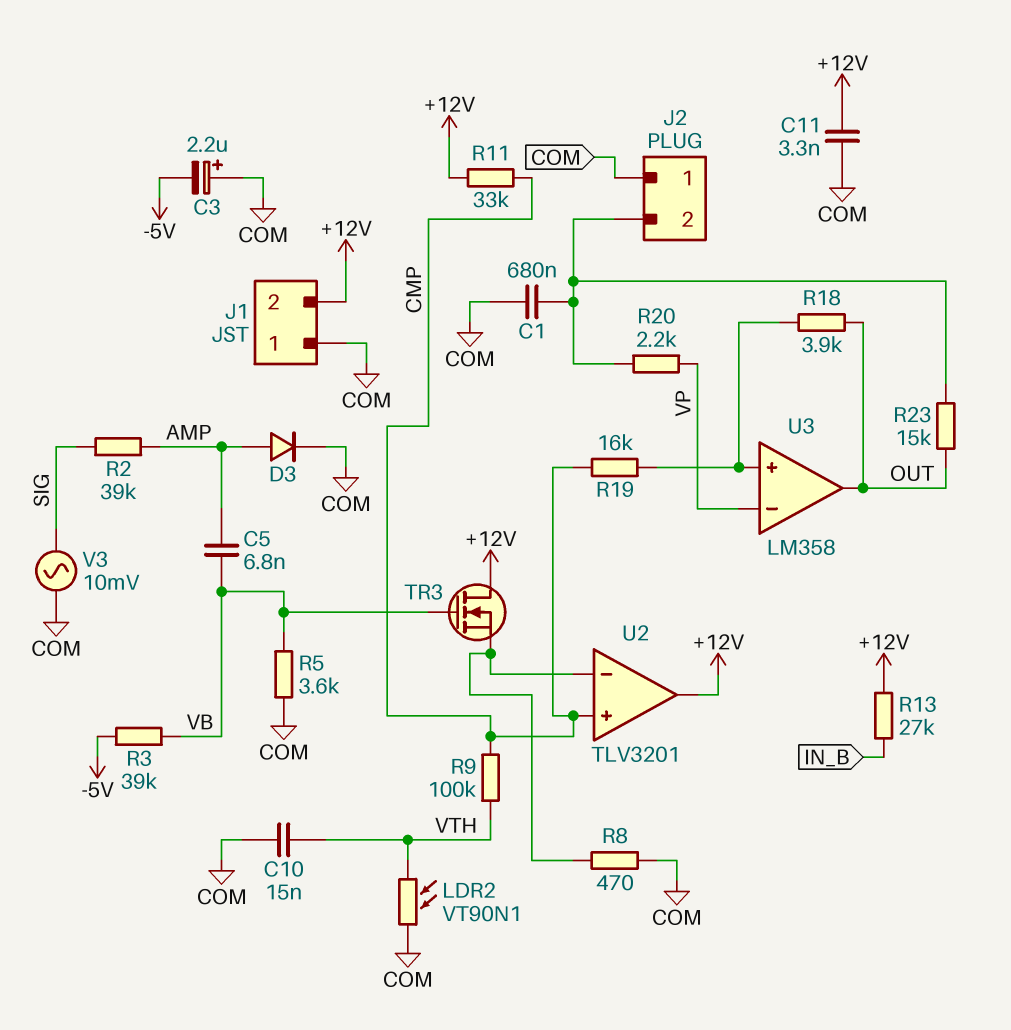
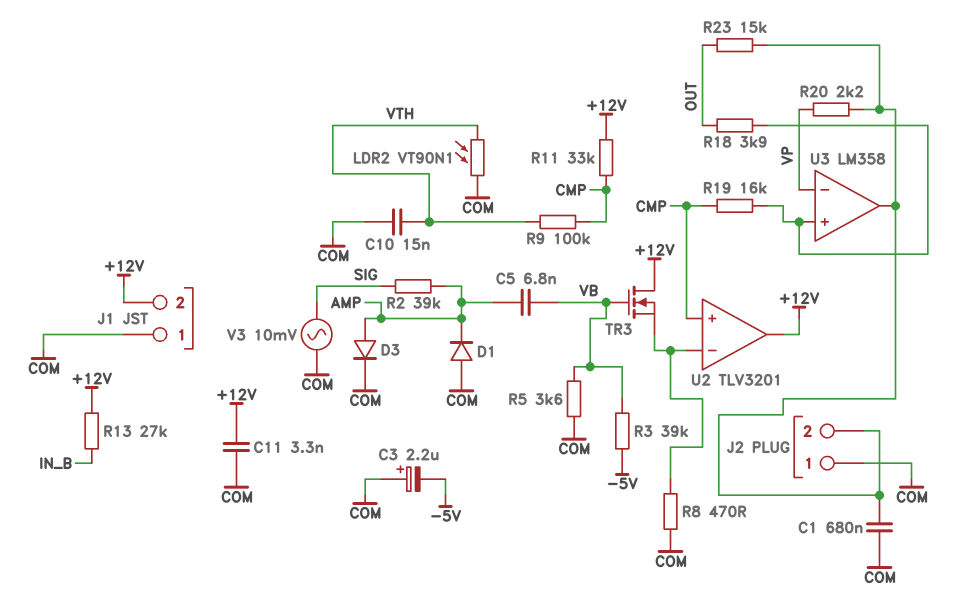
D1: none -> diode (A COM, K AMP)
U3 pin out: OUT -> J2/2

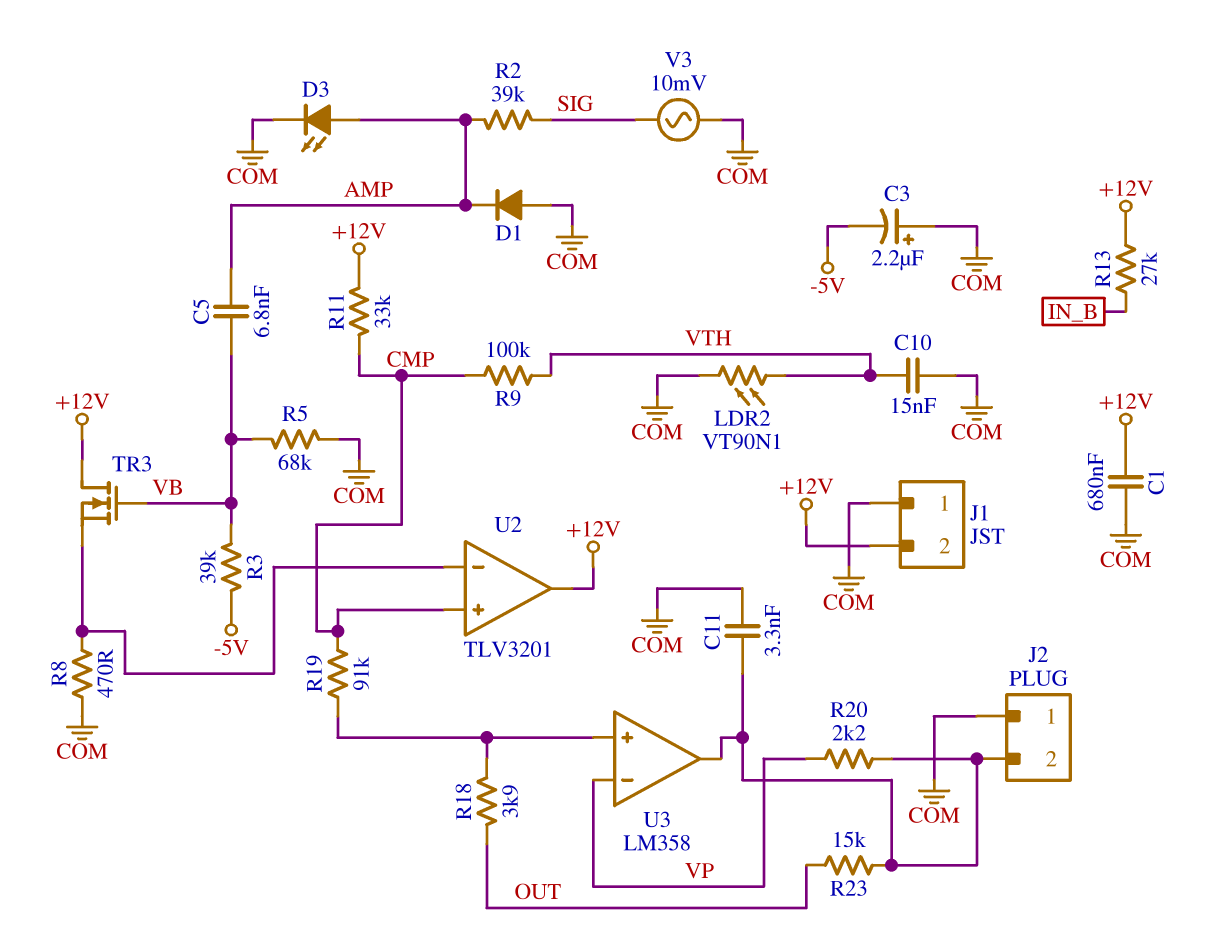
C1: 680nF (COM, J2/2) -> 680nF (+12V, COM)
C11: 3.3nF (+12V, COM) -> 3.3nF (COM, J2/2)
D3: diode (A AMP, K COM) -> LED (A AMP, K COM)
R5: 3.6k (COM, VB) -> 68k (COM, VB)
R19: 16k (CMP, U3/in+) -> 91k (CMP, U3/in+)

